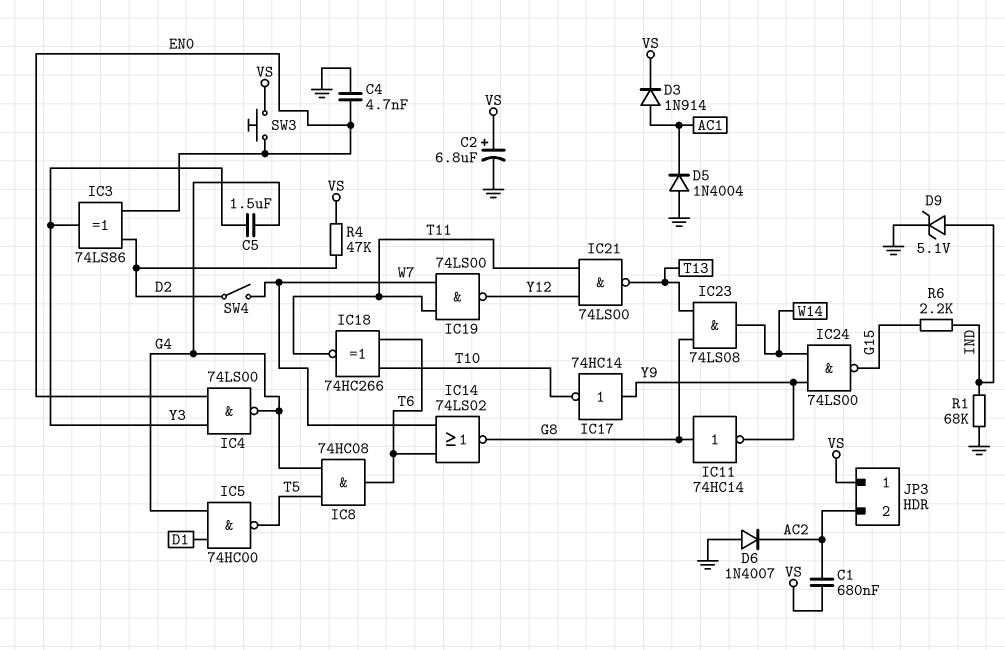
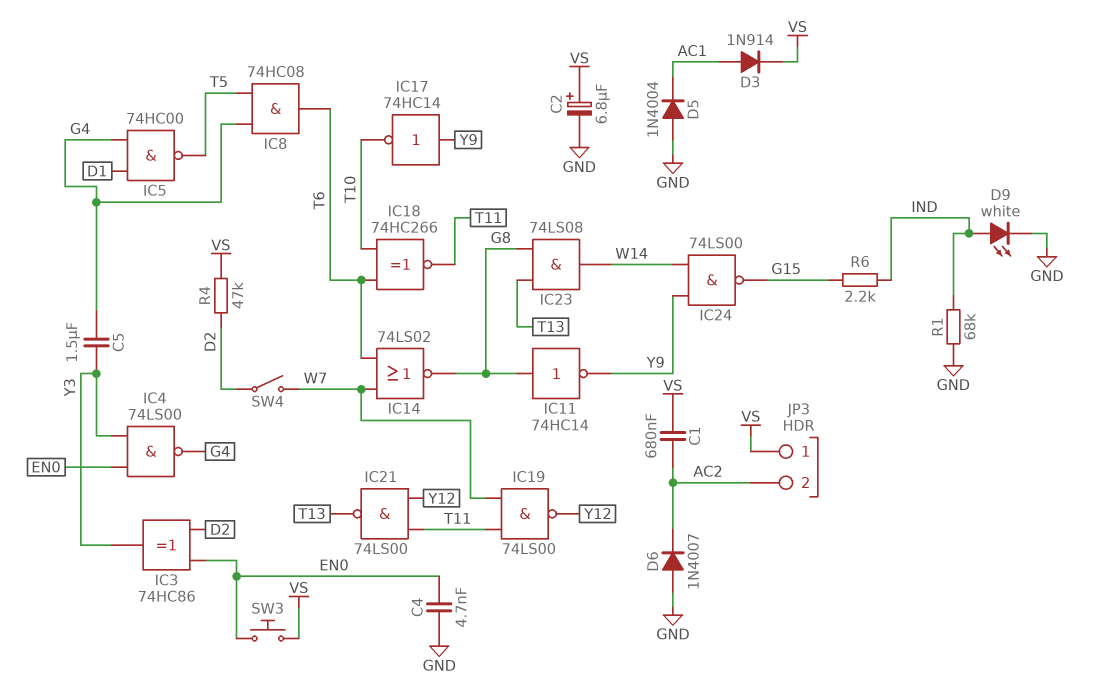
D9: zener 5.1V (A IND, K GND) -> LED white (A IND, K GND)
IC3: XOR 74LS86 (in D2, in EN0, out Y3) -> XOR 74HC86 (in D2, in EN0, out Y3)

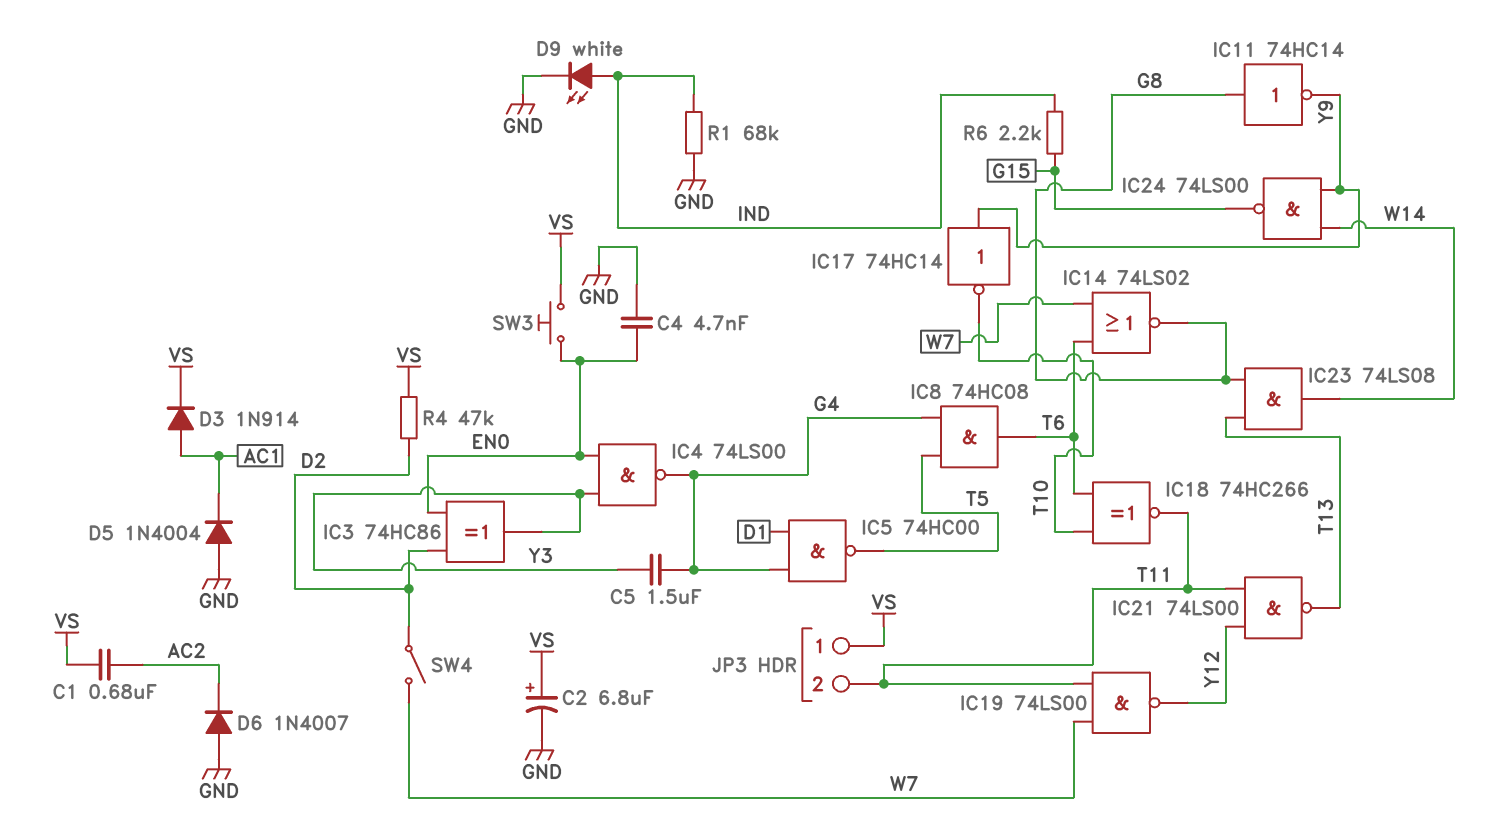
JP3 pin 2: AC2 -> T11

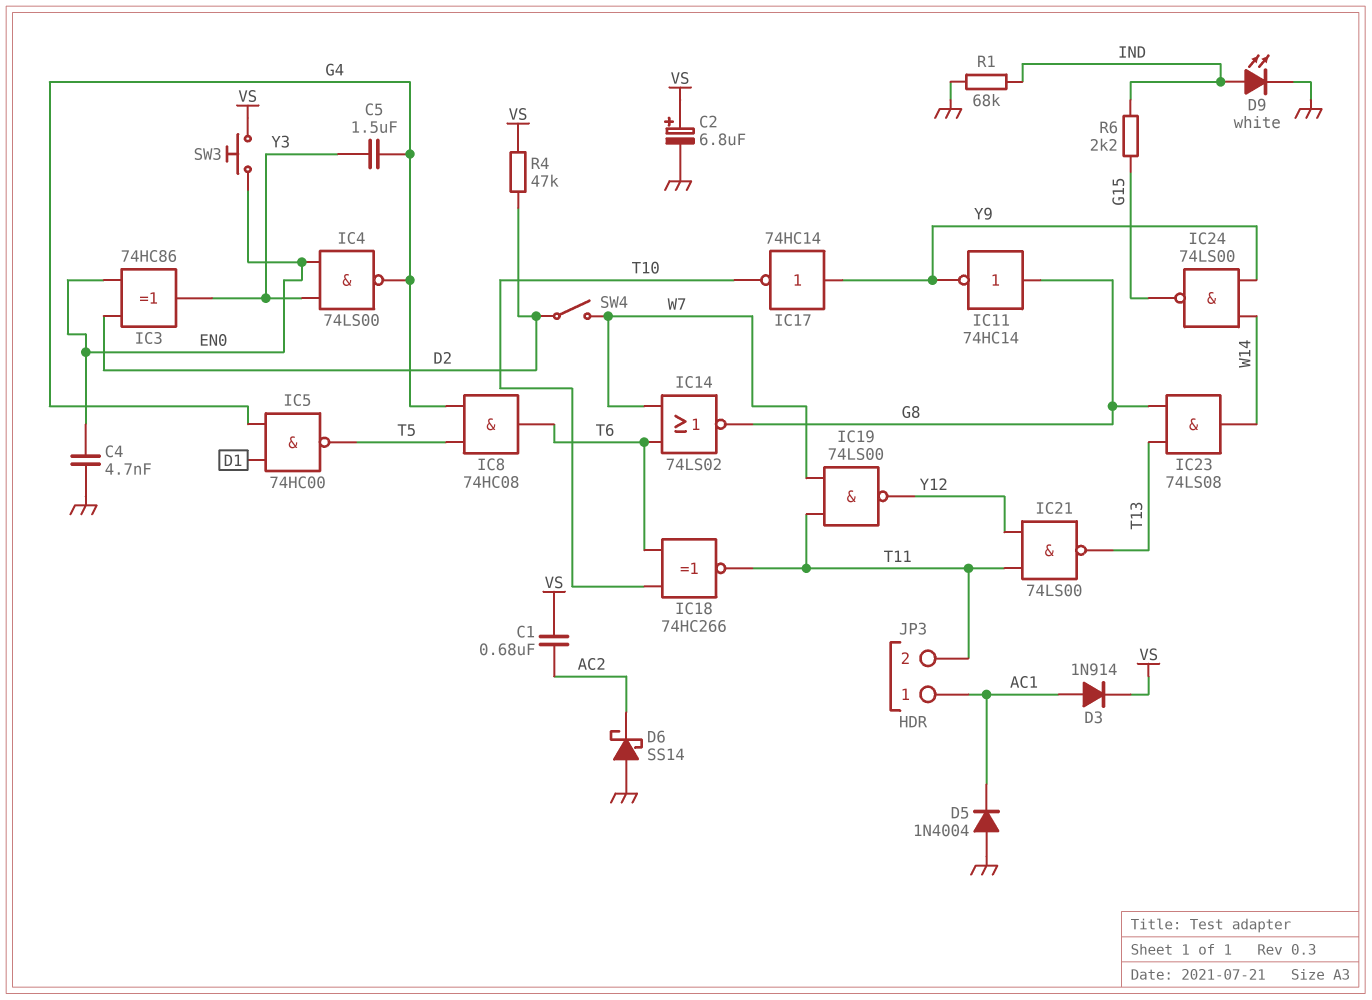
D6: diode 1N4007 (A GND, K AC2) -> schottky SS14 (A GND, K AC2)
JP3 pin 1: VS -> AC1

